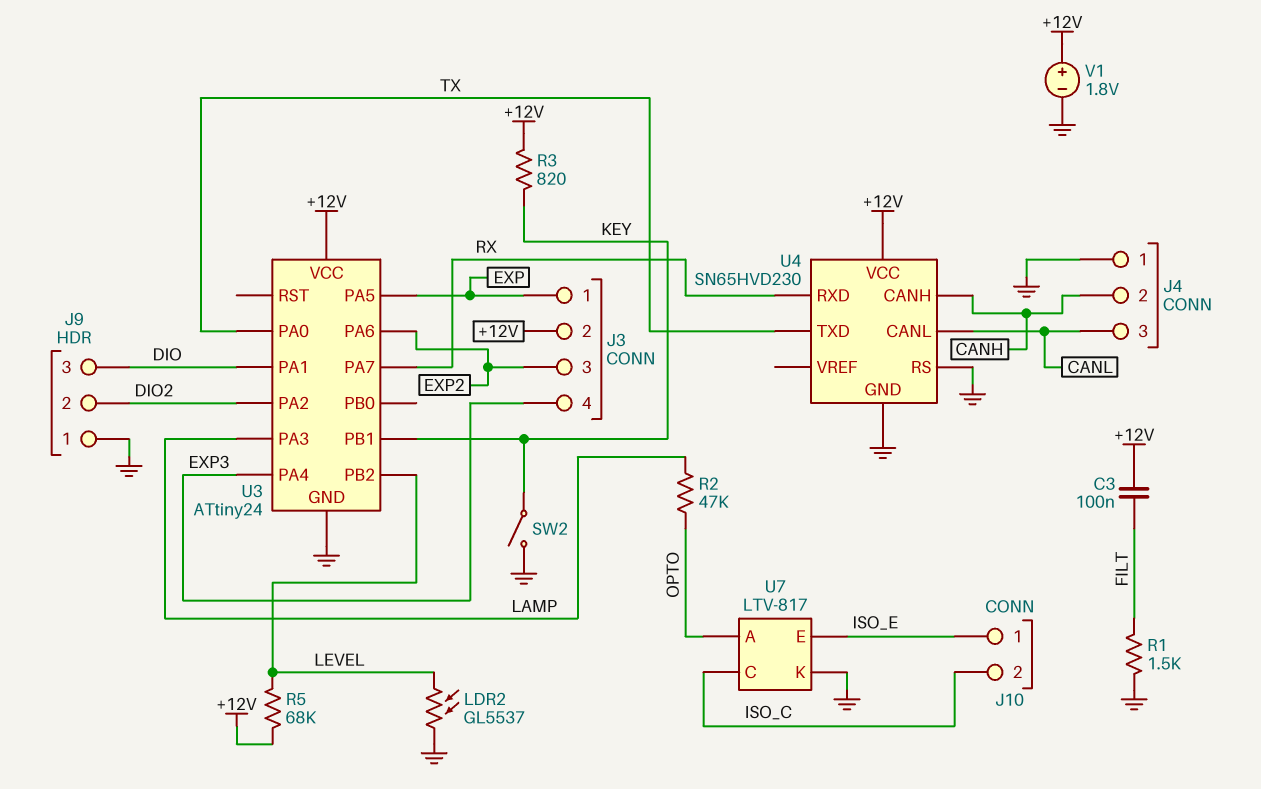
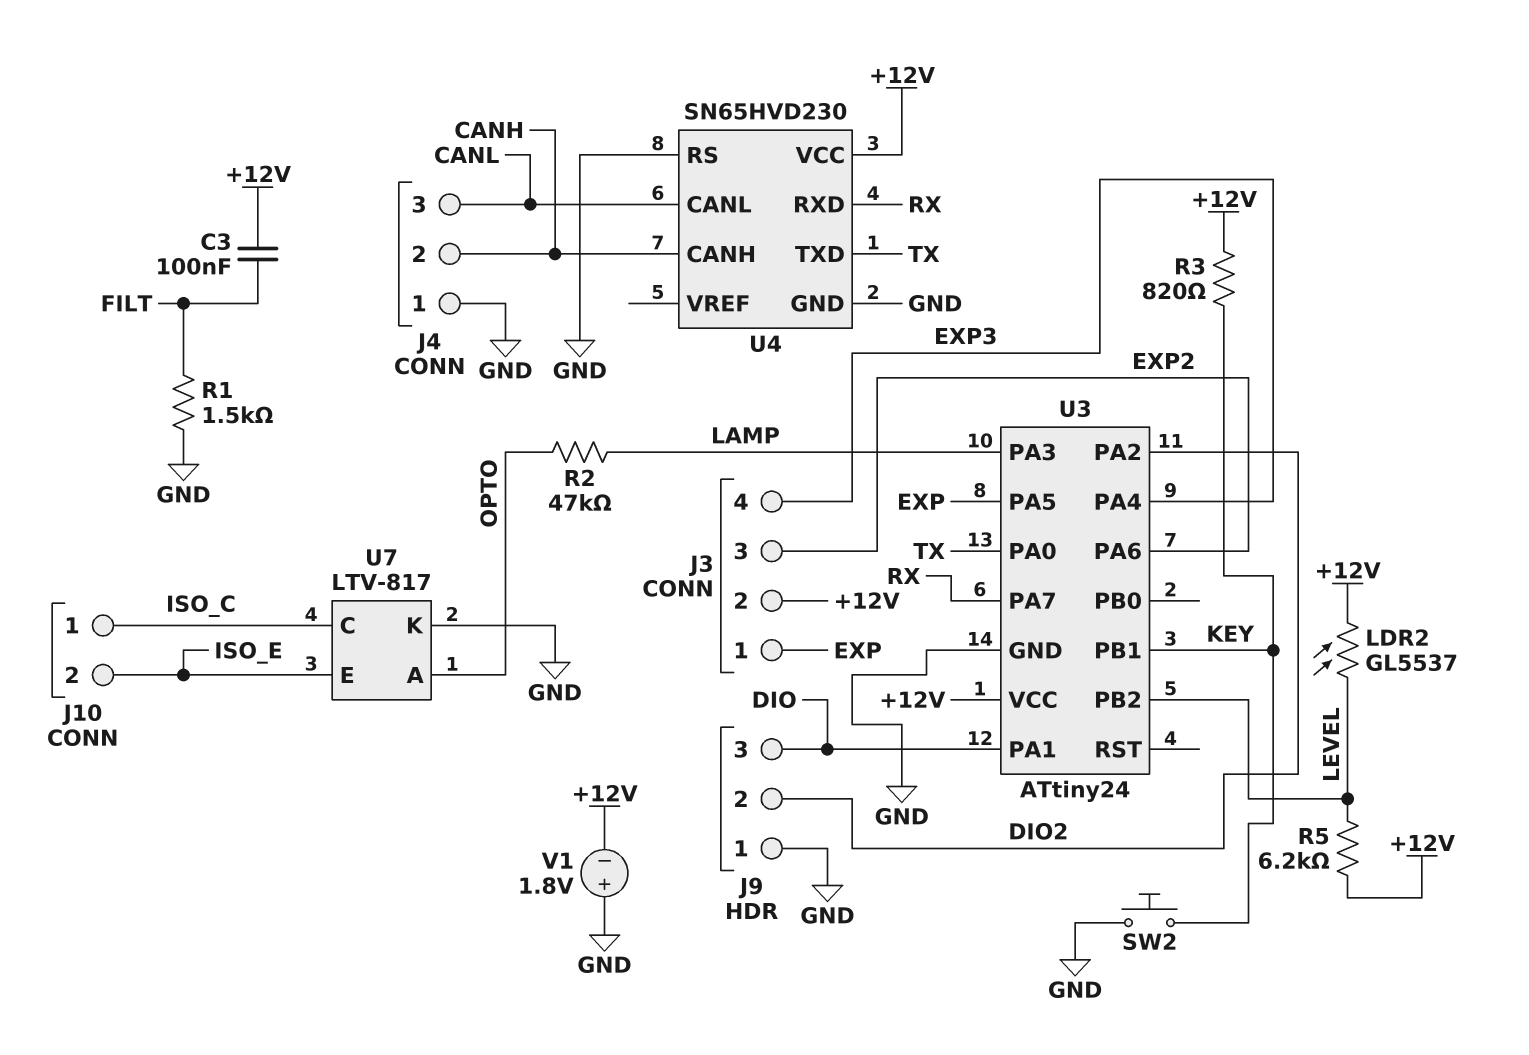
J10 pin 1: ISO_E -> ISO_C
J10 pin 2: ISO_C -> ISO_E
LDR2: GL5537 (GND, LEVEL) -> GL5537 (+12V, LEVEL)
R5: 68k (+12V, LEVEL) -> 6.2k (+12V, LEVEL)
SW2: switch (GND, KEY) -> button (GND, KEY)
V1: 1.8V (plus +12V, minus GND) -> 1.8V (plus GND, minus +12V)

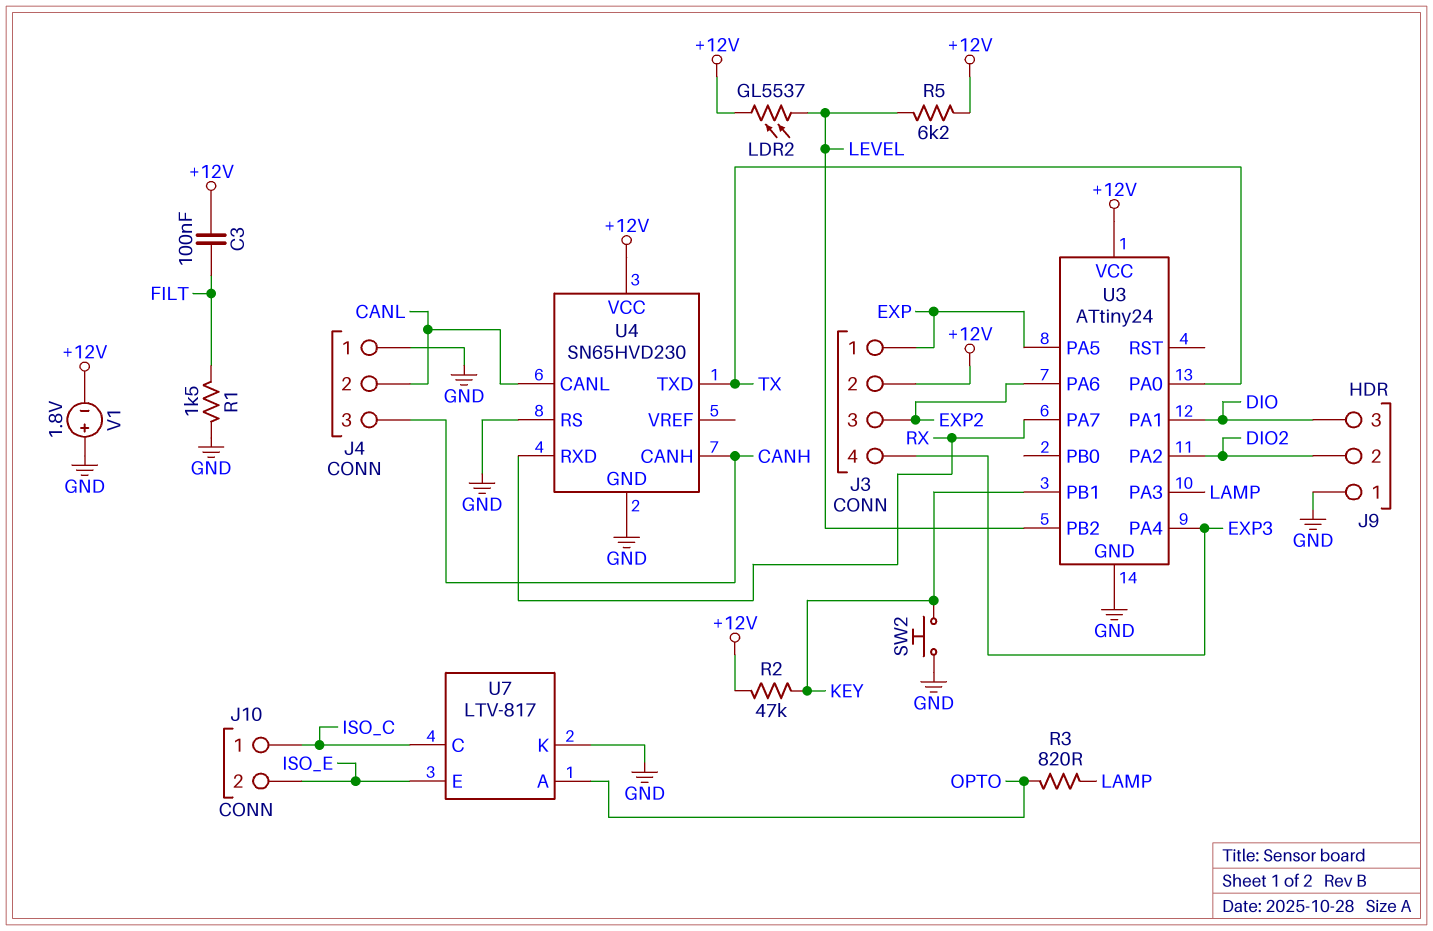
J4 pin 2: CANH -> CANL
J4 pin 3: CANL -> CANH
R2: 47k (LAMP, OPTO) -> 47k (+12V, KEY)
R3: 820 (+12V, KEY) -> 820 (LAMP, OPTO)

